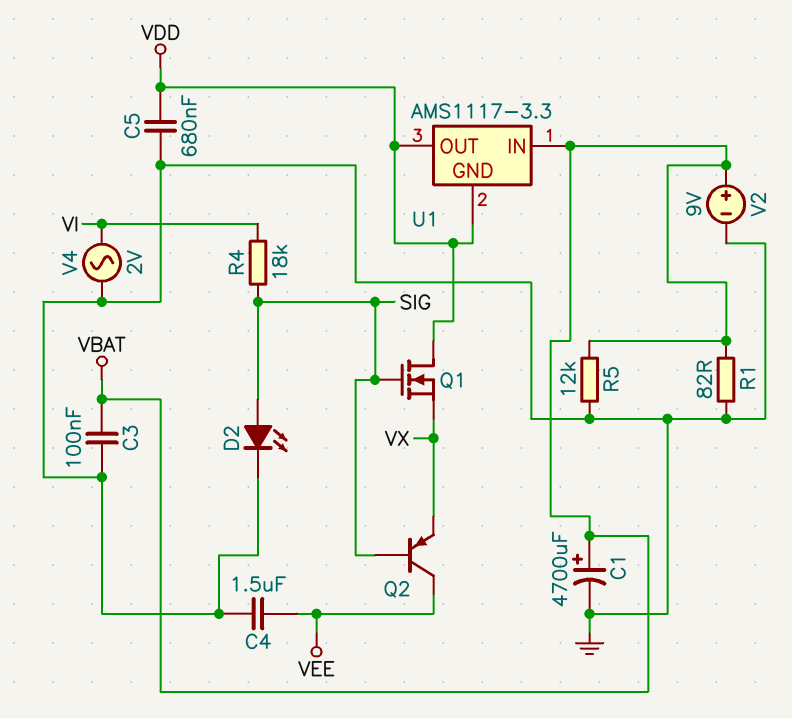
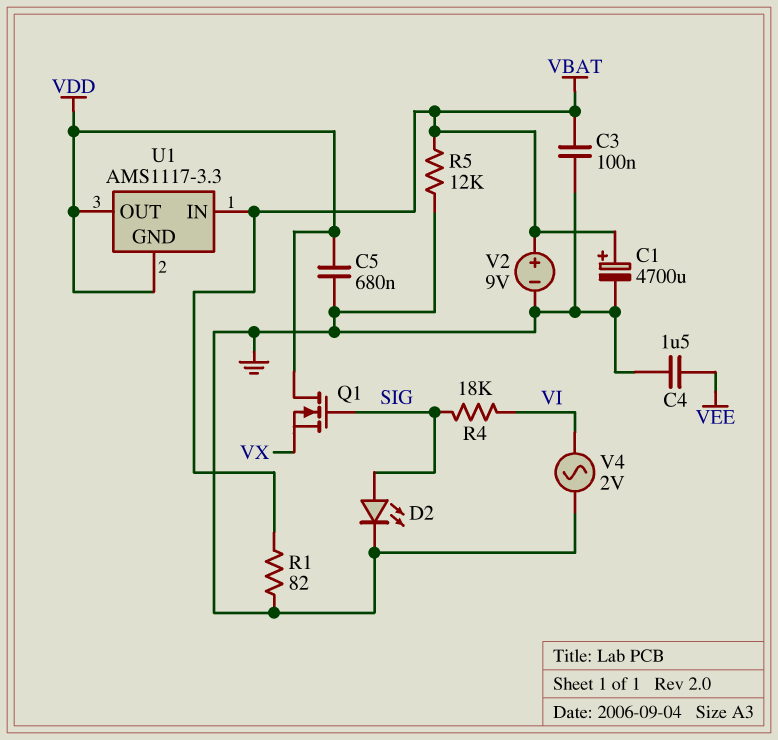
Q2: PNP (B SIG, C VEE, E VX) -> none

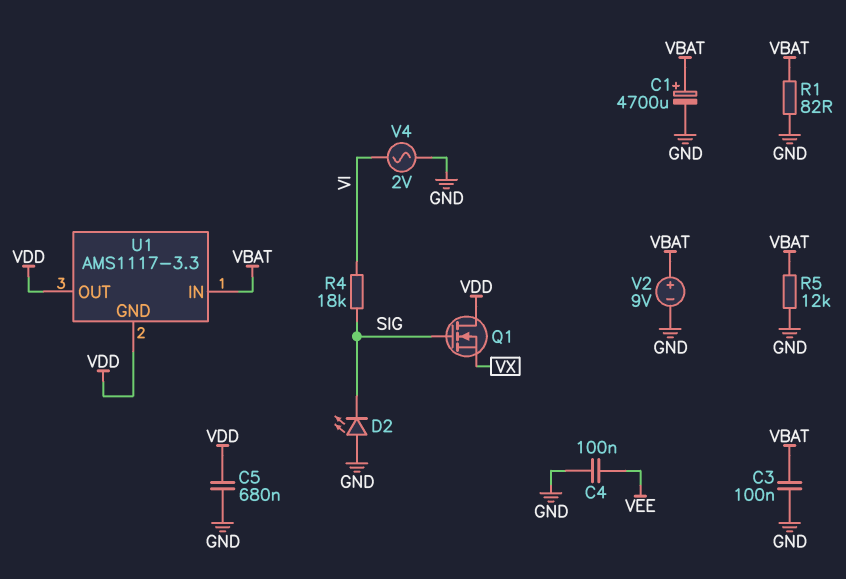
C4: 1.5uF (GND, VEE) -> 100nF (GND, VEE)
D2: LED (A SIG, K GND) -> LED (A GND, K SIG)

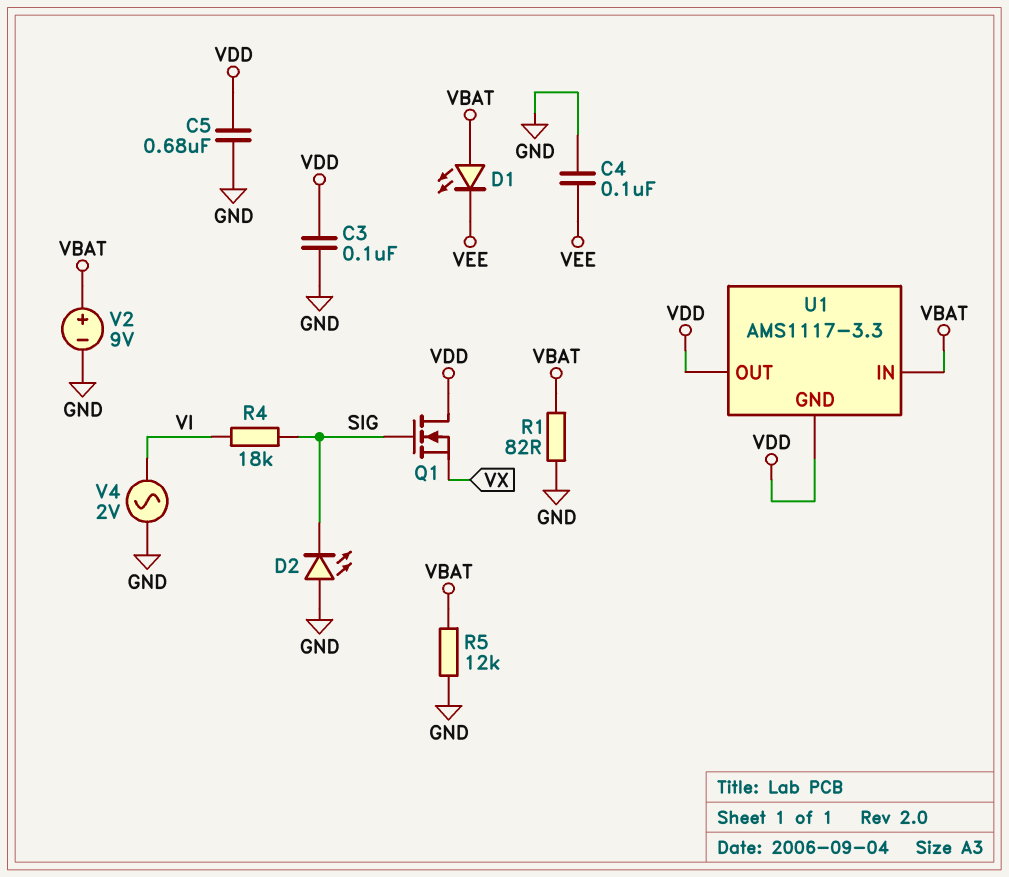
C1: 4700uF (plus VBAT, minus GND) -> none
C3: 100nF (GND, VBAT) -> 100nF (GND, VDD)
D1: none -> LED (A VBAT, K VEE)

